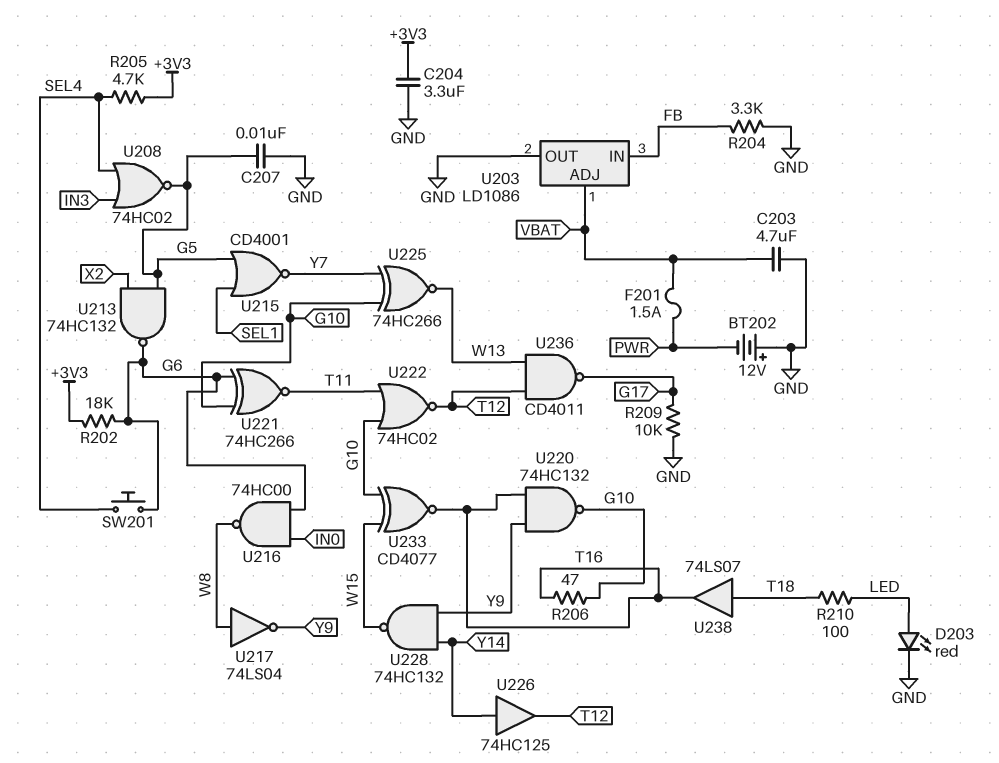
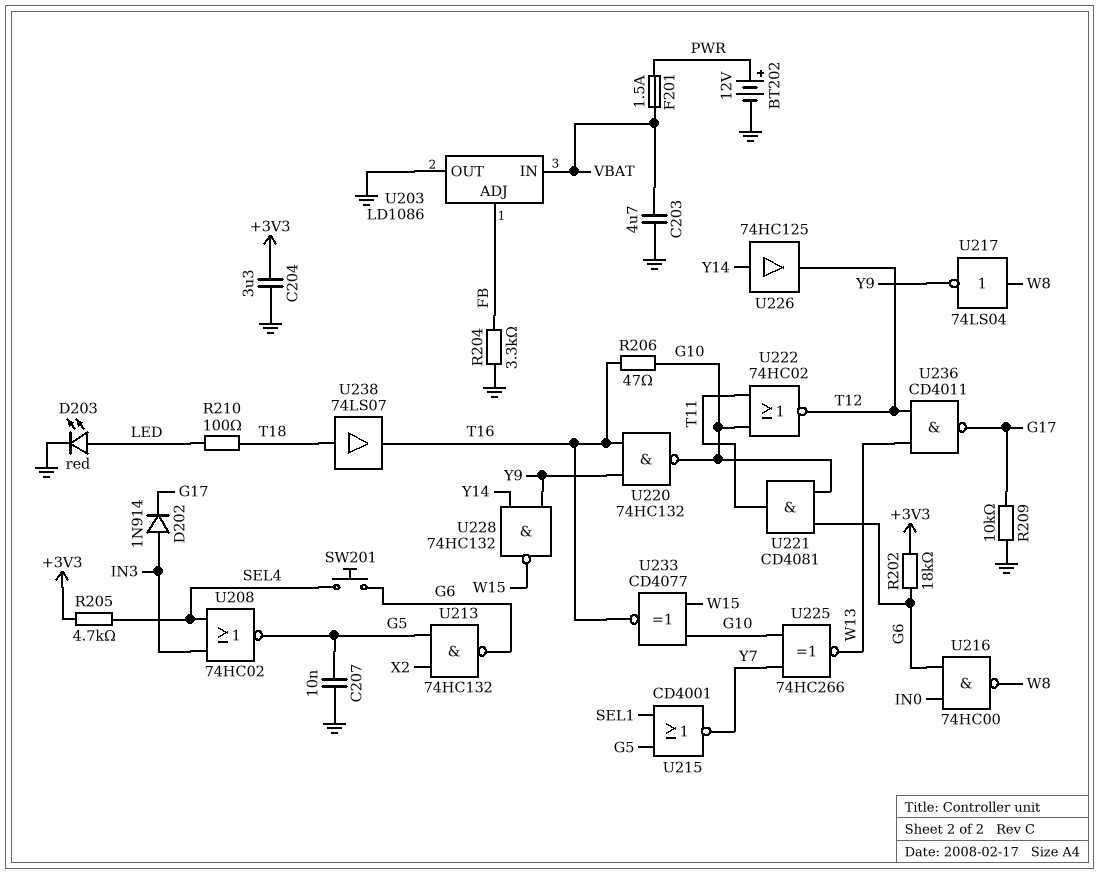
BT202: 12V (plus GND, minus PWR) -> 12V (plus PWR, minus GND)
D202: none -> diode 1N914 (A IN3, K G17)
U203 pin ADJ: VBAT -> FB
U203 pin IN: FB -> VBAT
U221: XNOR 74HC266 (in G6, in G10, out T11) -> AND CD4081 (in G6, in G10, out T11)

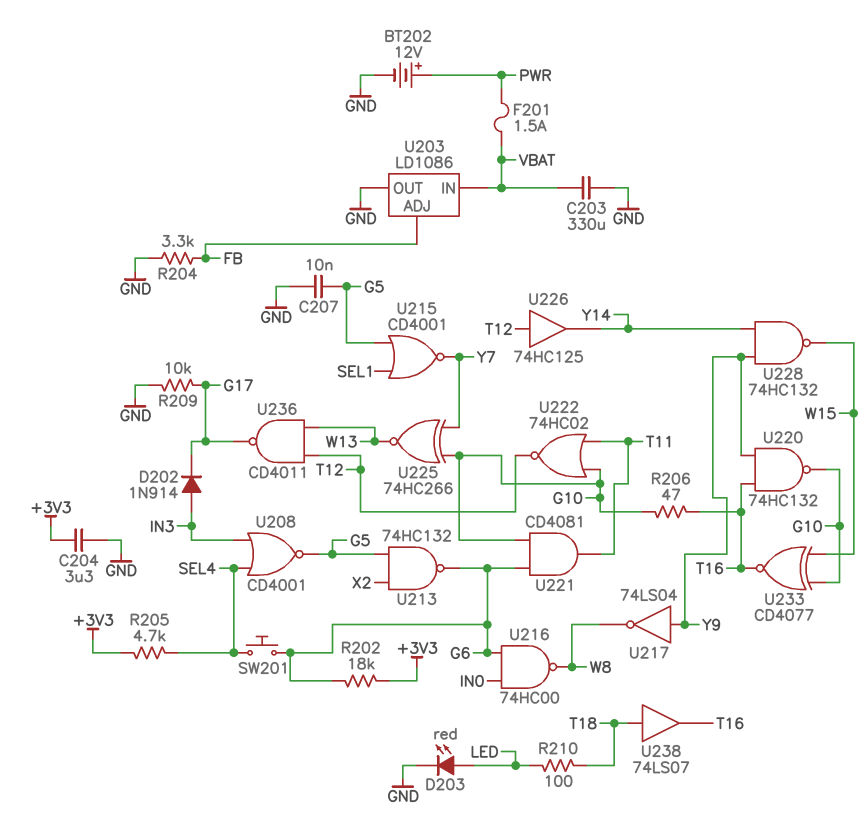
C203: 4.7uF (GND, VBAT) -> 330uF (GND, VBAT)
U208: NOR 74HC02 (in IN3, in SEL4, out G5) -> NOR CD4001 (in IN3, in SEL4, out G5)
U217: NOT 74LS04 (in W8, out Y9) -> NOT 74LS04 (in Y9, out W8)
U226: buffer 74HC125 (in Y14, out T12) -> buffer 74HC125 (in T12, out Y14)

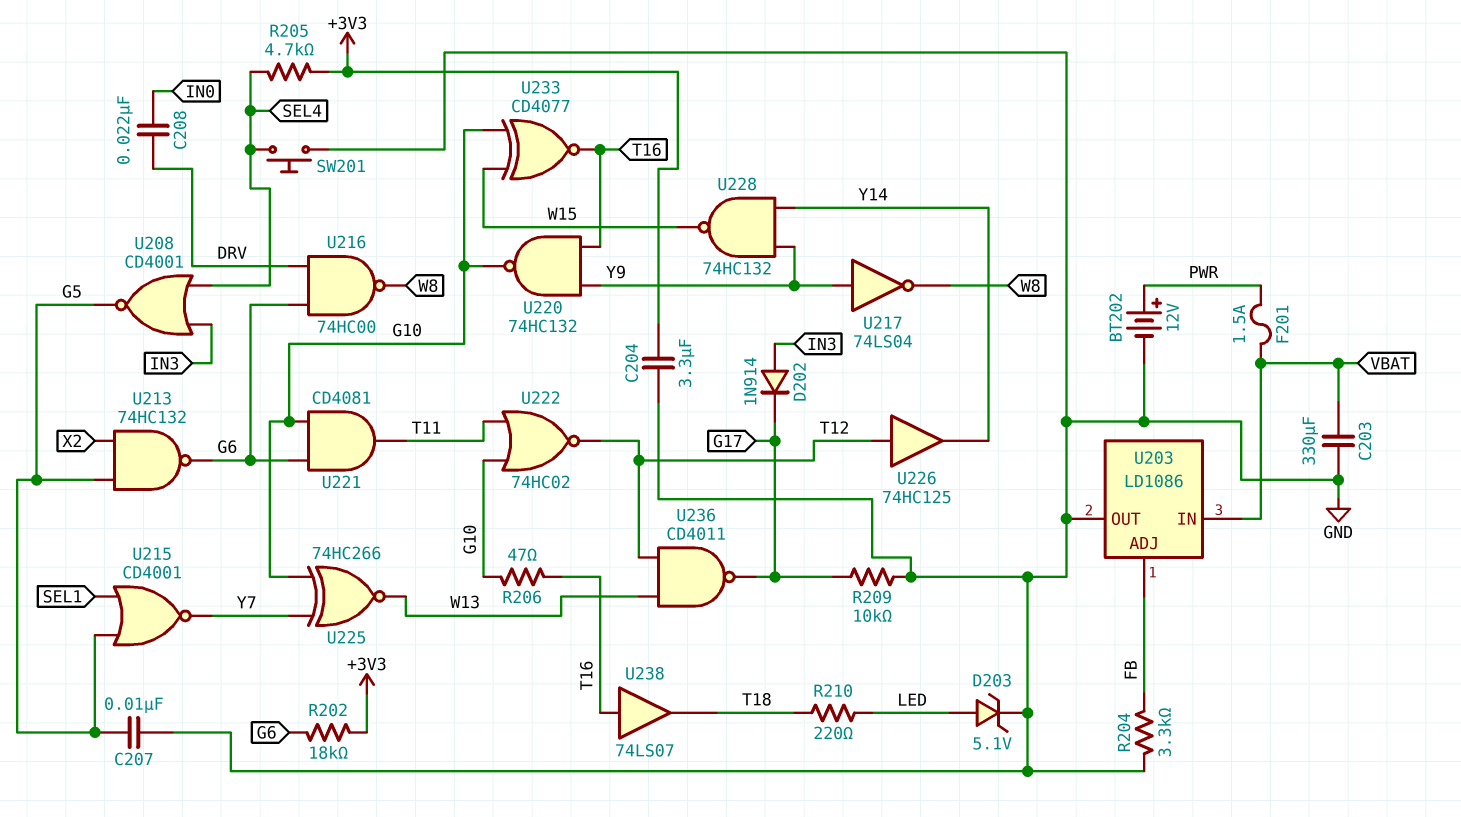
C208: none -> 22nF (DRV, IN0)
D203: LED red (A LED, K GND) -> zener 5.1V (A LED, K GND)
R210: 100 (LED, T18) -> 220 (LED, T18)
SW201: button (G6, SEL4) -> button (GND, SEL4)
U216: NAND 74HC00 (in G6, in IN0, out W8) -> NAND 74HC00 (in DRV, in G6, out W8)
U238: buffer 74LS07 (in T18, out T16) -> buffer 74LS07 (in T16, out T18)

